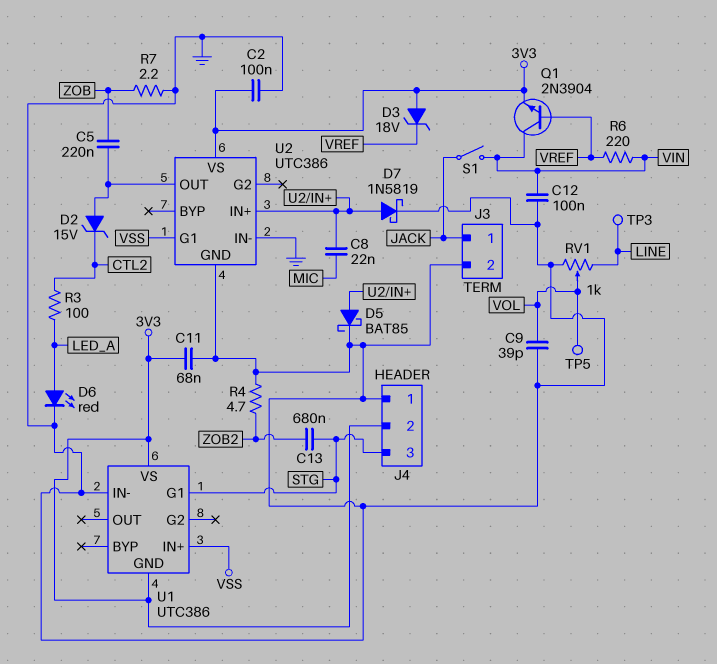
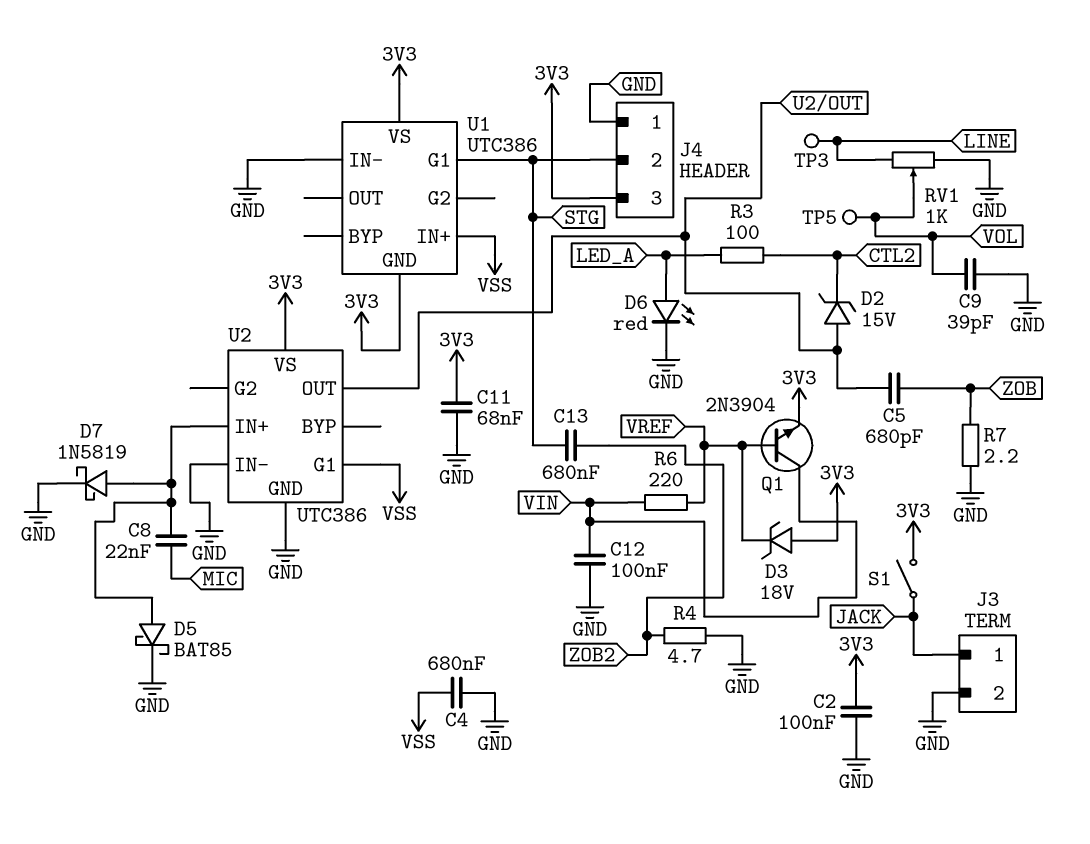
C4: none -> 680nF (GND, VSS)
C5: 220nF (U2/OUT, ZOB) -> 680pF (U2/OUT, ZOB)
J4 pin 2: 3V3 -> STG
J4 pin 3: STG -> 3V3
S1: switch (JACK, VIN) -> switch (3V3, JACK)

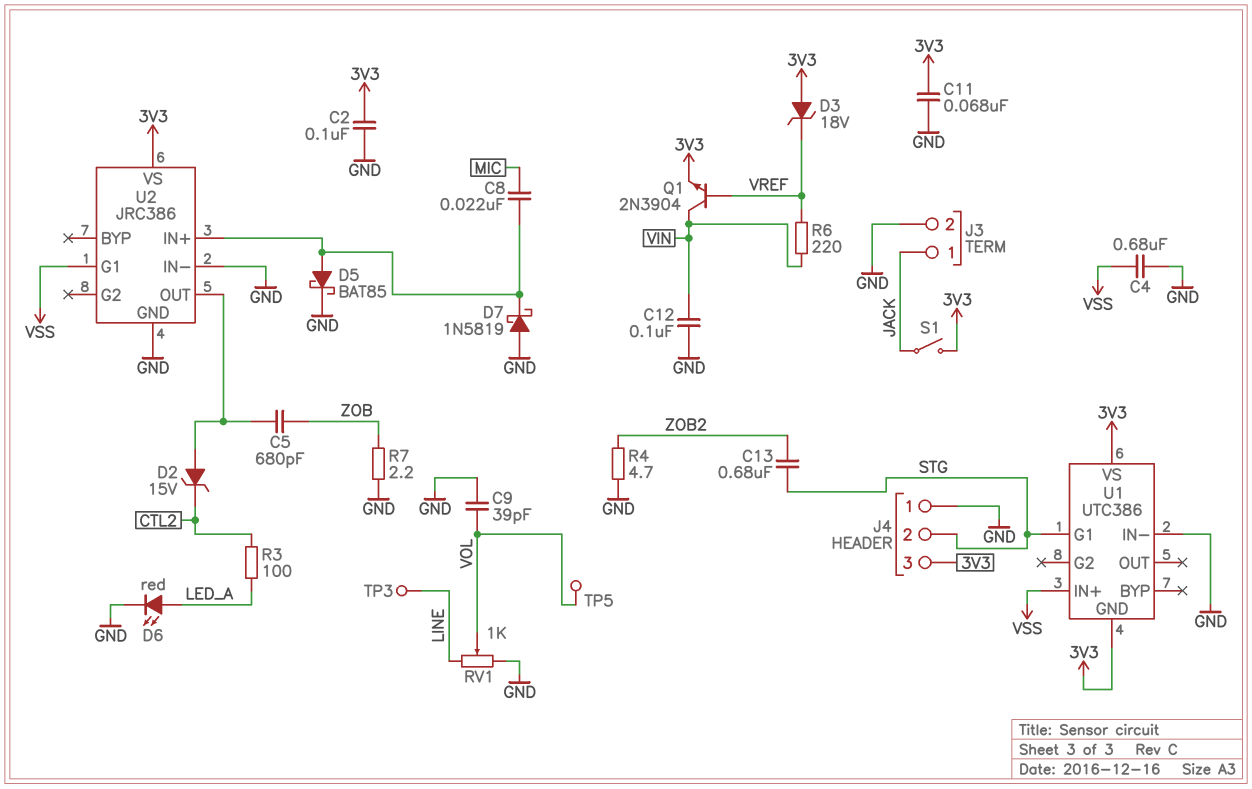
D7: schottky 1N5819 (A U2/IN+, K GND) -> schottky 1N5819 (A GND, K U2/IN+)
U2: UTC386 -> JRC386

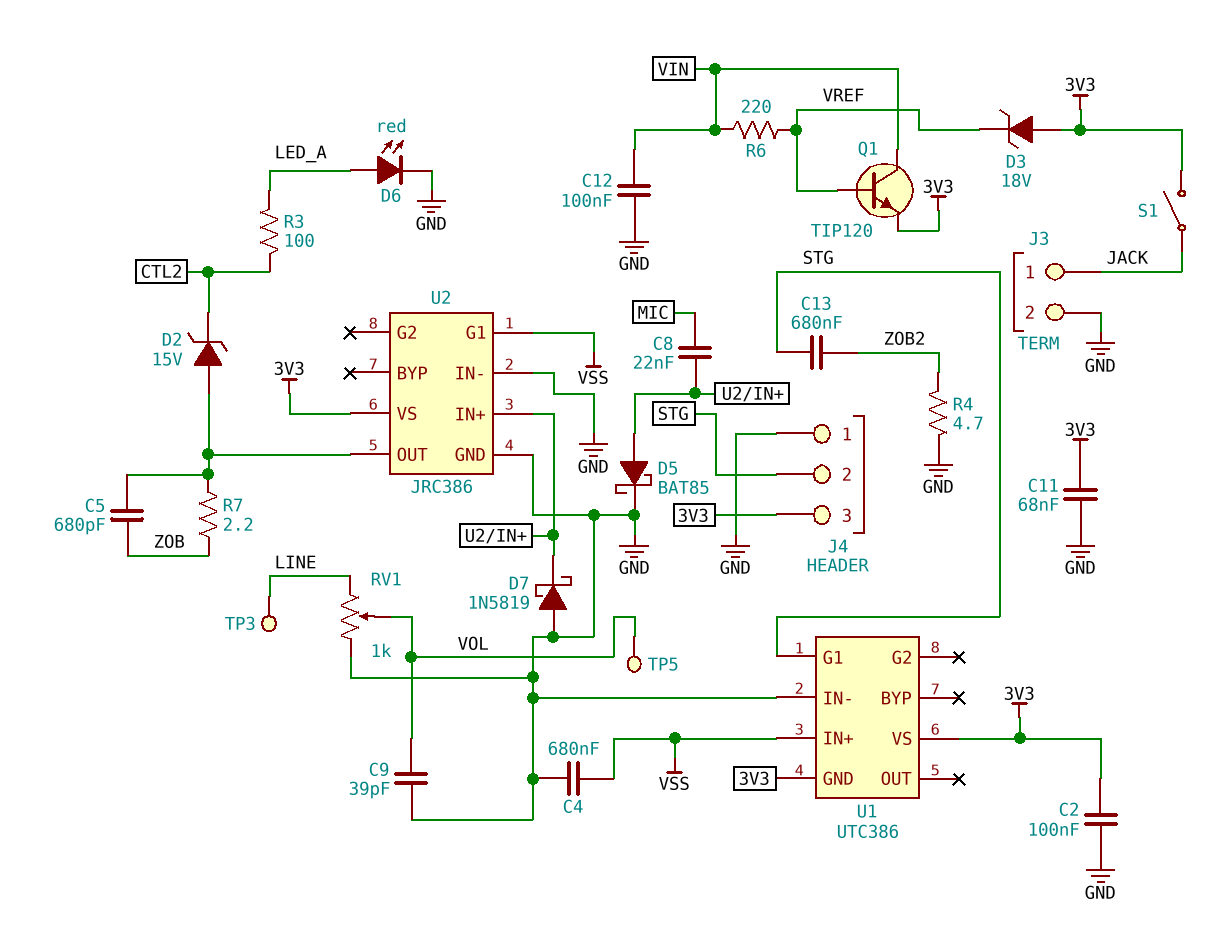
Q1: NPN 2N3904 (B VREF, C VIN, E 3V3) -> NPN TIP120 (B VREF, C VIN, E 3V3)
R7: 2.2 (GND, ZOB) -> 2.2 (U2/OUT, ZOB)

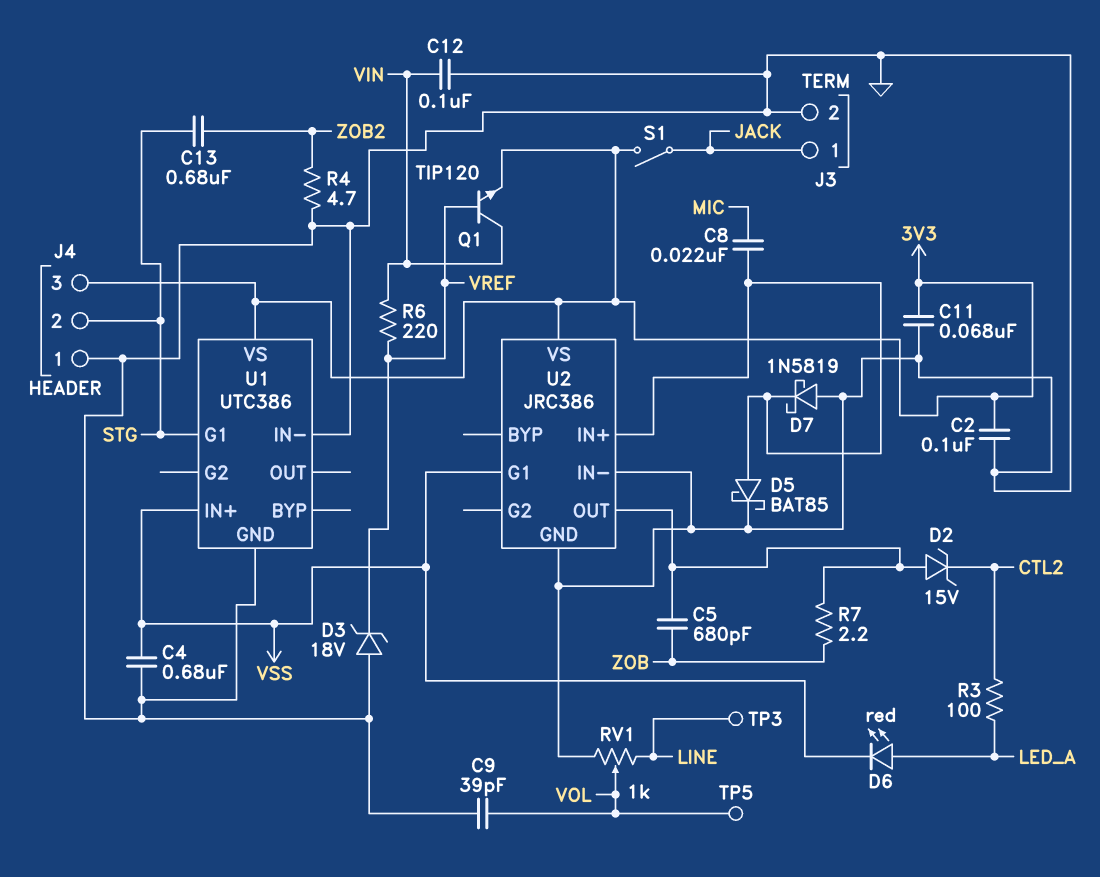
D3: zener 18V (A 3V3, K VREF) -> zener 18V (A GND, K VREF)
D6: LED red (A LED_A, K GND) -> LED red (A LED_A, K VSS)
U1 pin GND: 3V3 -> GND

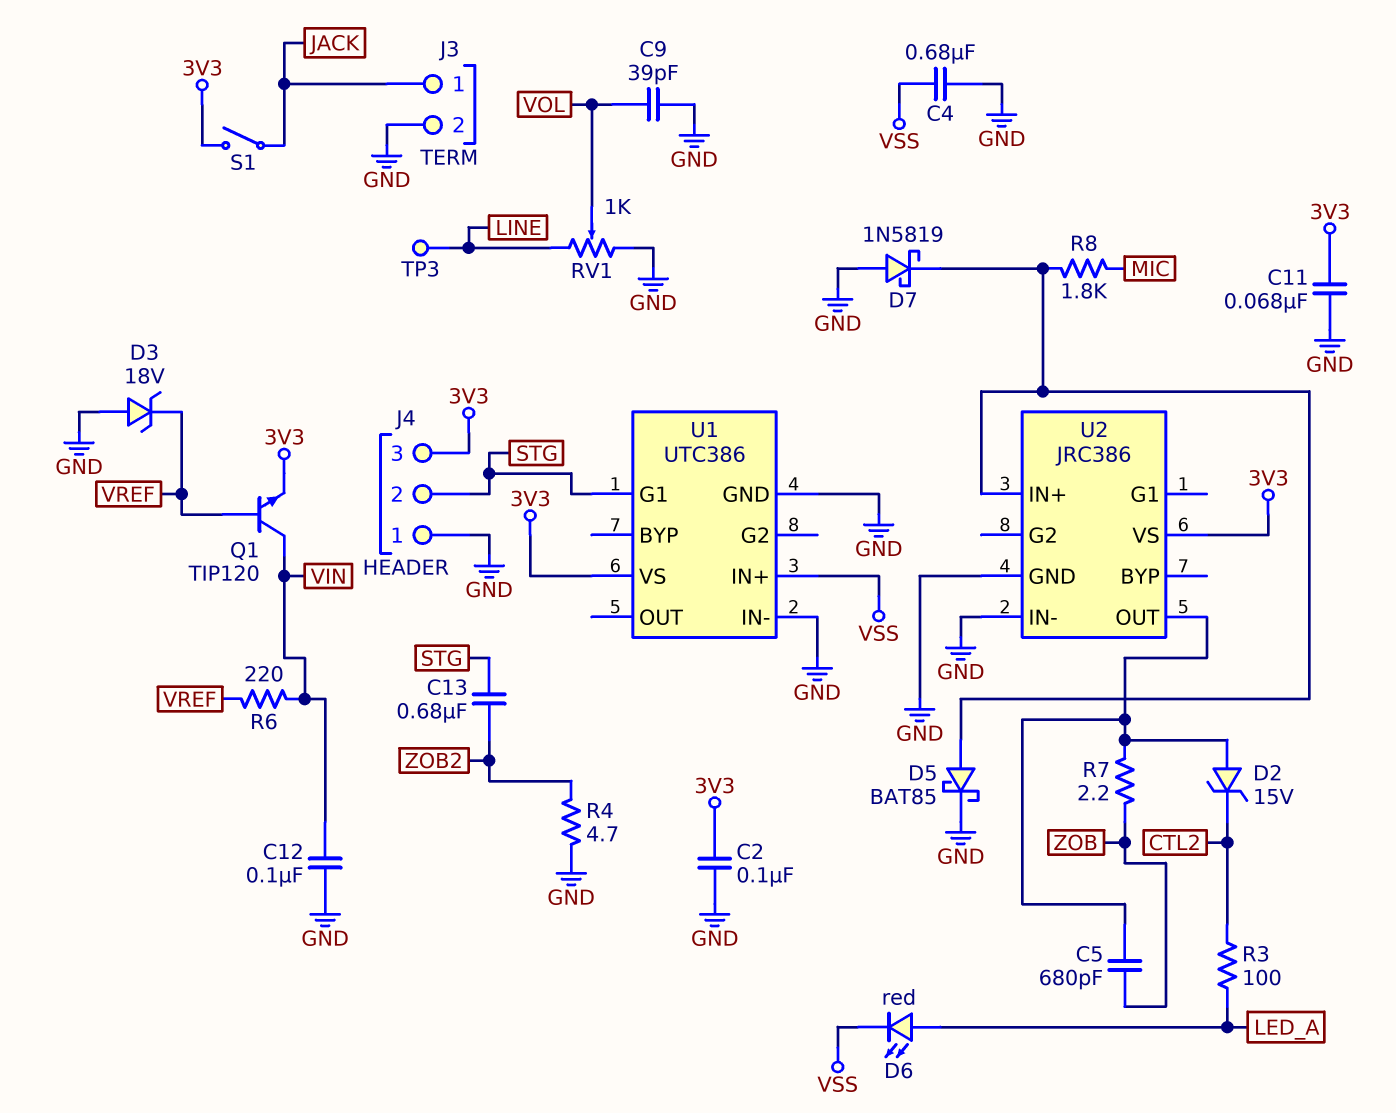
C8: 22nF (MIC, U2/IN+) -> none
R8: none -> 1.8k (MIC, U2/IN+)
TP5: test point (VOL) -> none
U2 pin G1: VSS -> none

